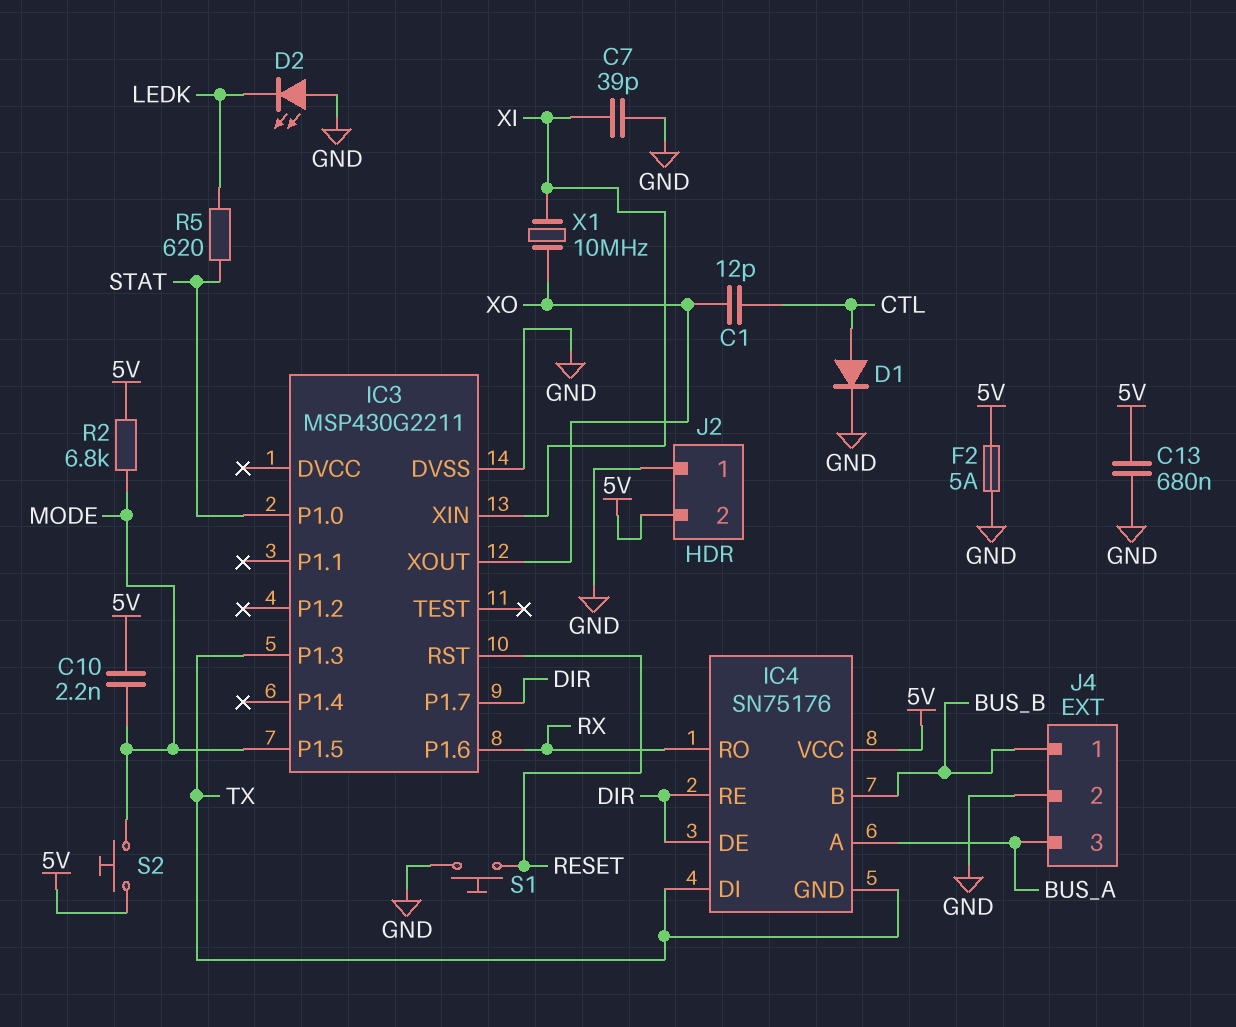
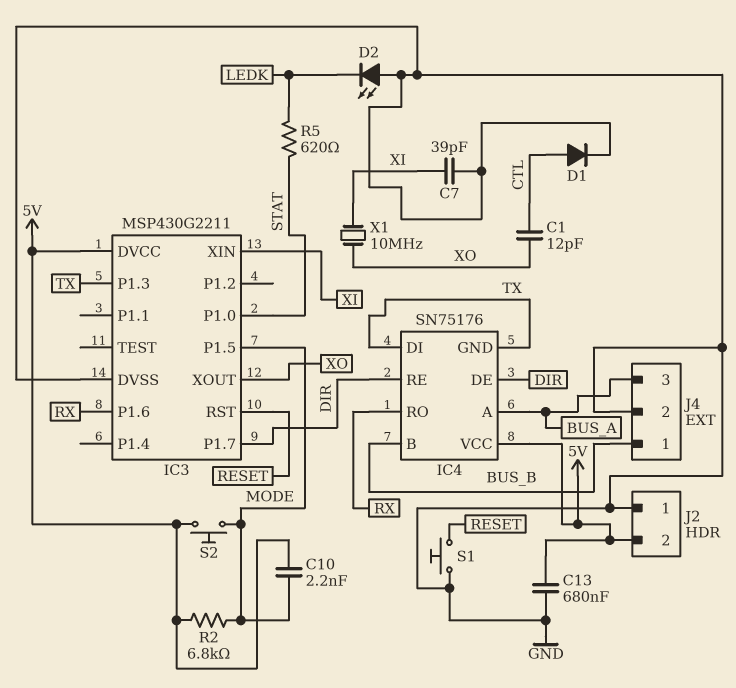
F2: 5A (5V, GND) -> none
IC3 pin DVCC: none -> 5V

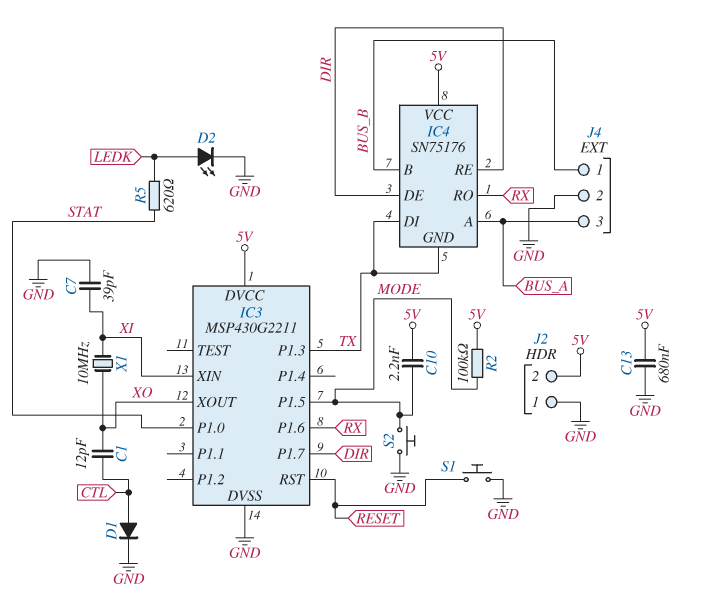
D2: LED (A GND, K LEDK) -> LED (A LEDK, K GND)
R2: 6.8k (5V, MODE) -> 100k (5V, MODE)
S2: button (5V, MODE) -> button (GND, MODE)

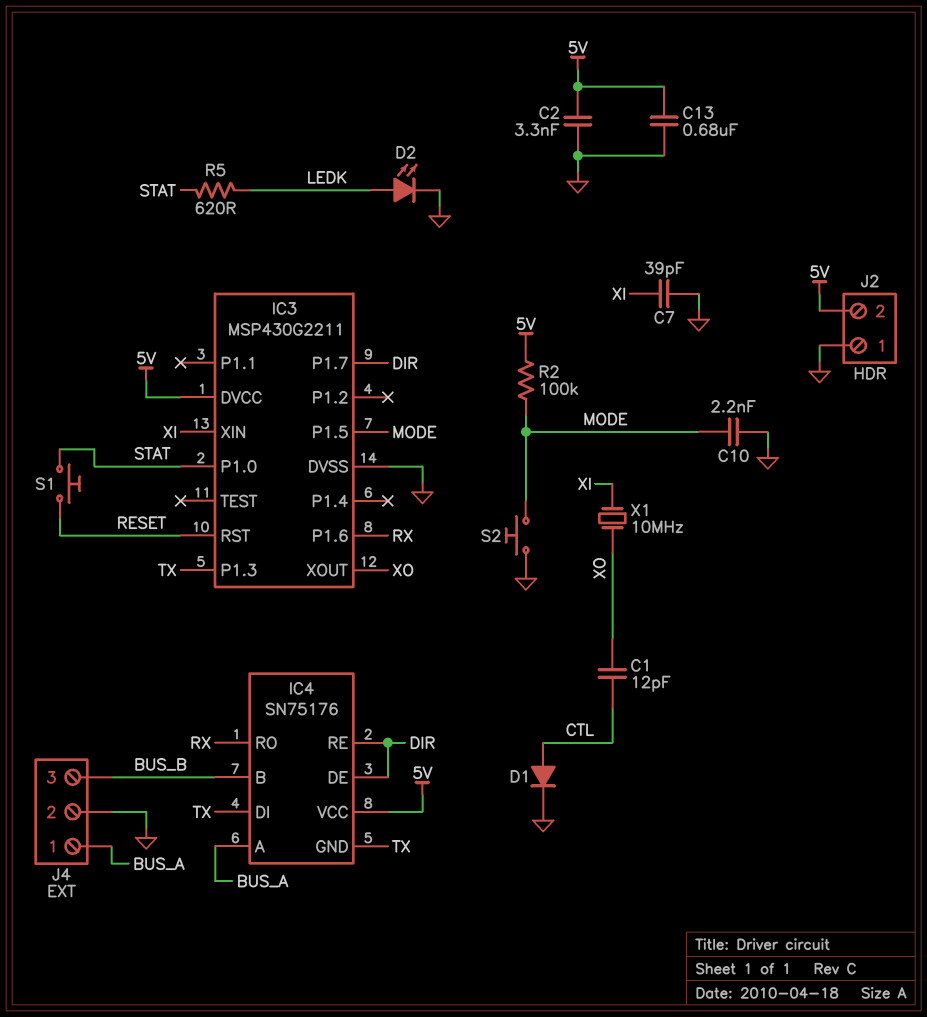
C2: none -> 3.3nF (5V, GND)
C10: 2.2nF (5V, MODE) -> 2.2nF (GND, MODE)
J4 pin 1: BUS_B -> BUS_A
J4 pin 3: BUS_A -> BUS_B
S1: button (GND, RESET) -> button (RESET, STAT)

